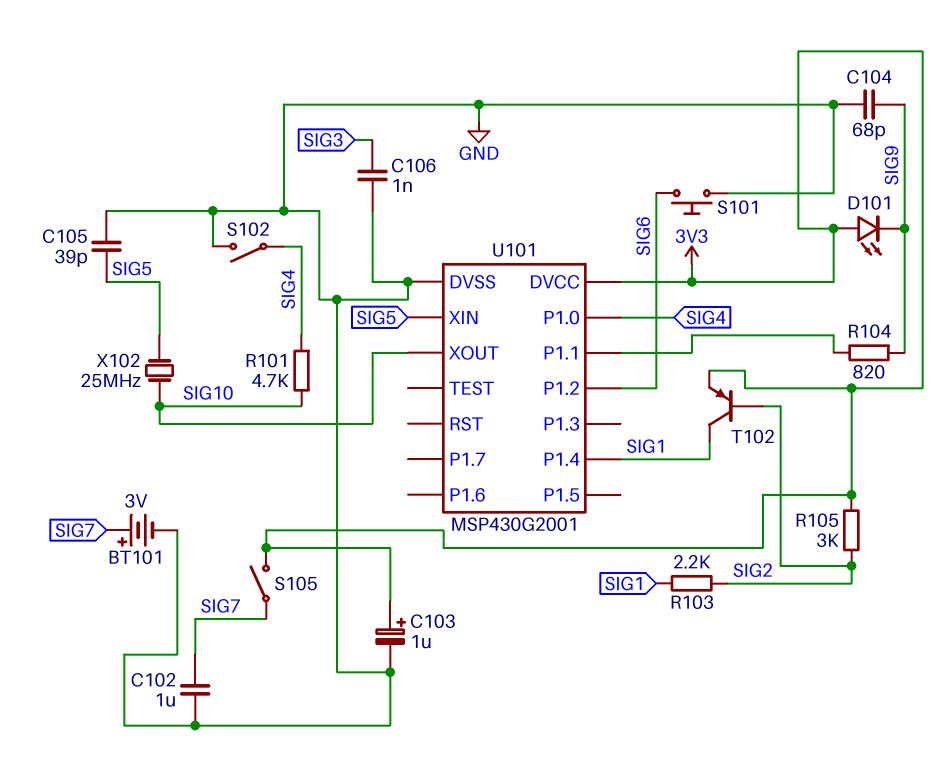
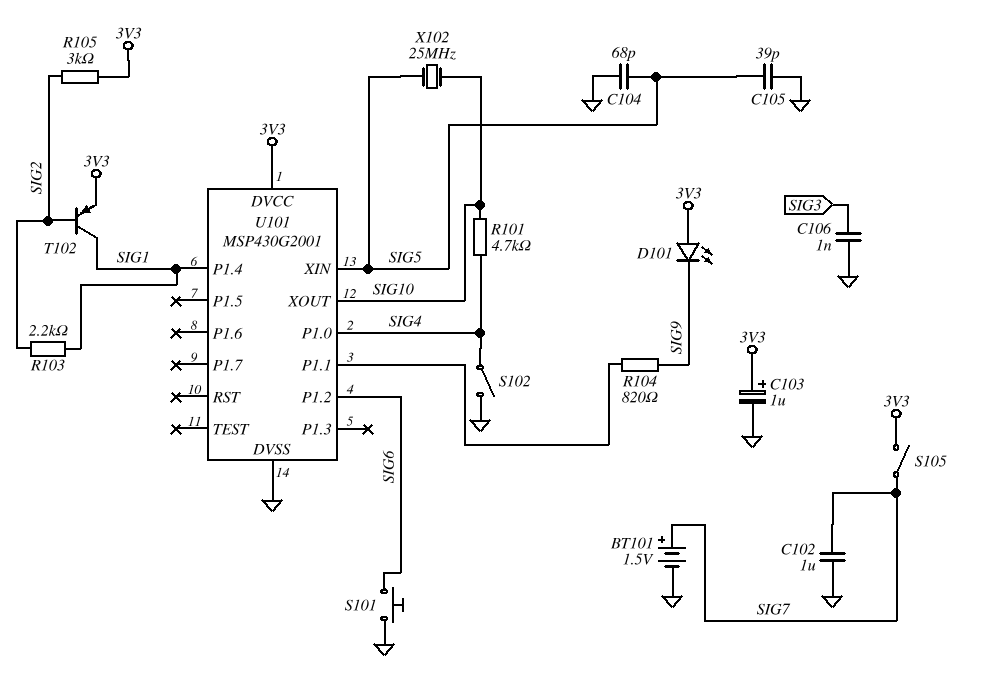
BT101: 3V (plus SIG7, minus GND) -> 1.5V (plus SIG7, minus GND)
C104: 68pF (GND, SIG9) -> 68pF (GND, SIG5)

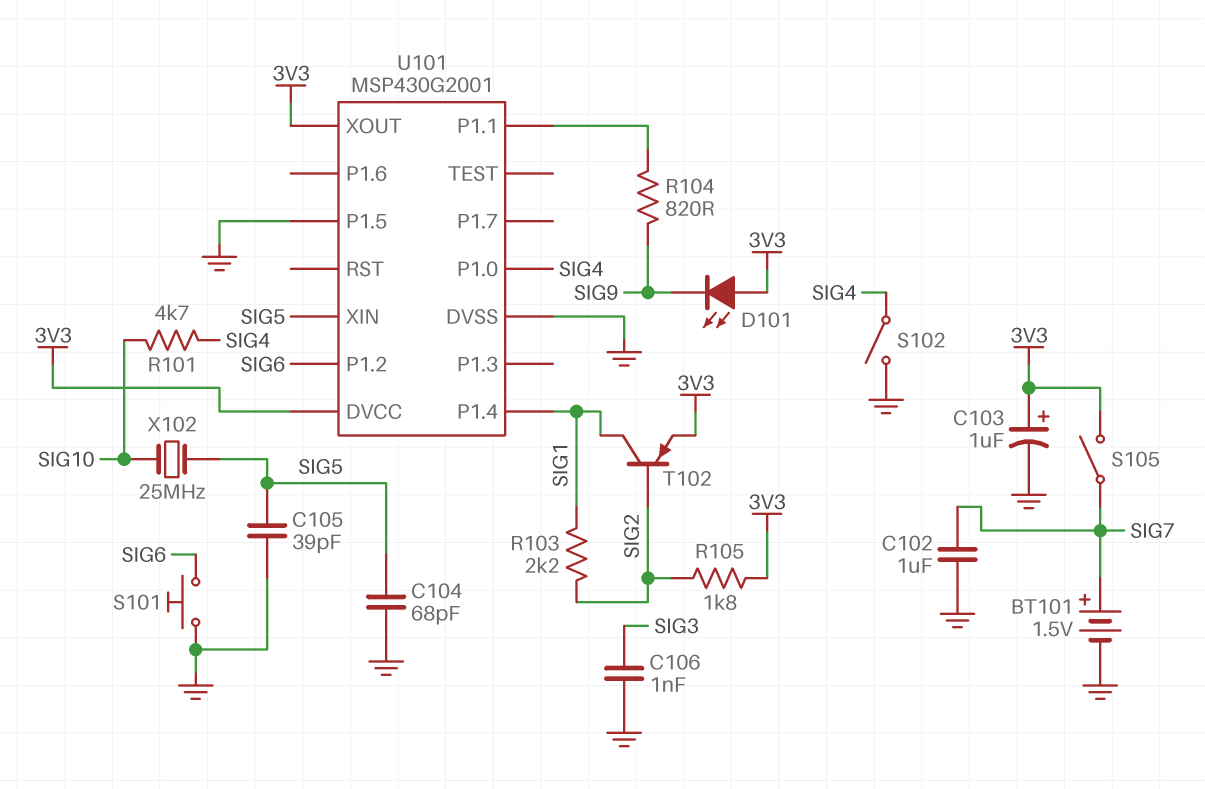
R105: 3k (3V3, SIG2) -> 1.8k (3V3, SIG2)
U101 pin P1.5: none -> GND
U101 pin XOUT: SIG10 -> 3V3

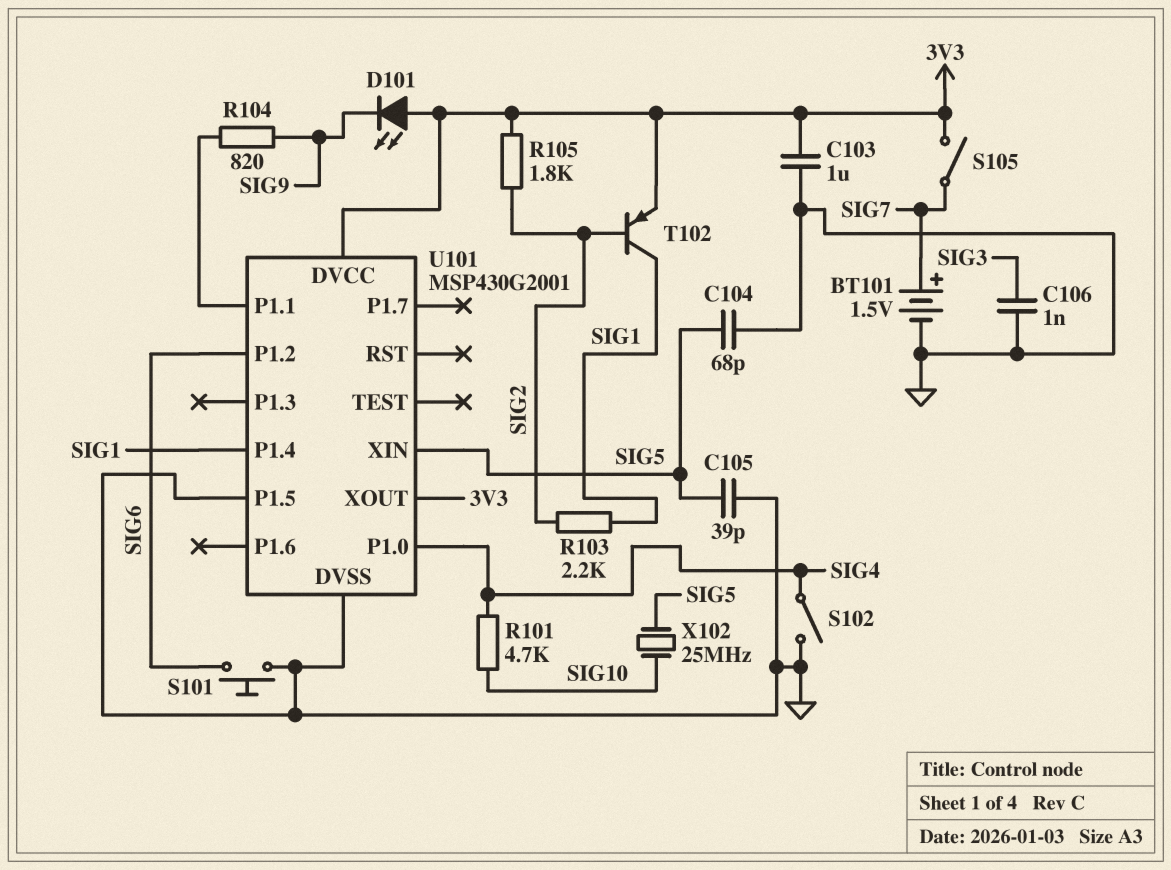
C102: 1uF (GND, SIG7) -> none
C103: 1uF (plus 3V3, minus GND) -> 1uF (3V3, GND)

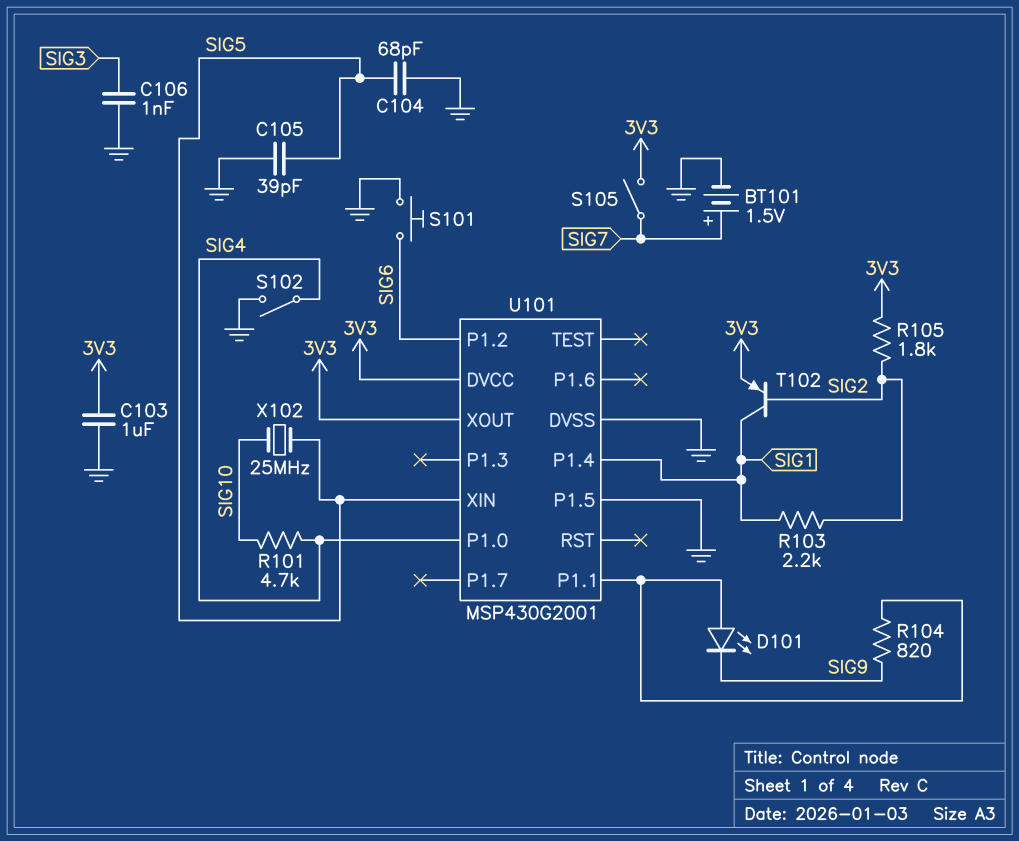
D101: LED (A 3V3, K SIG9) -> LED (A U101/P1.1, K SIG9)

